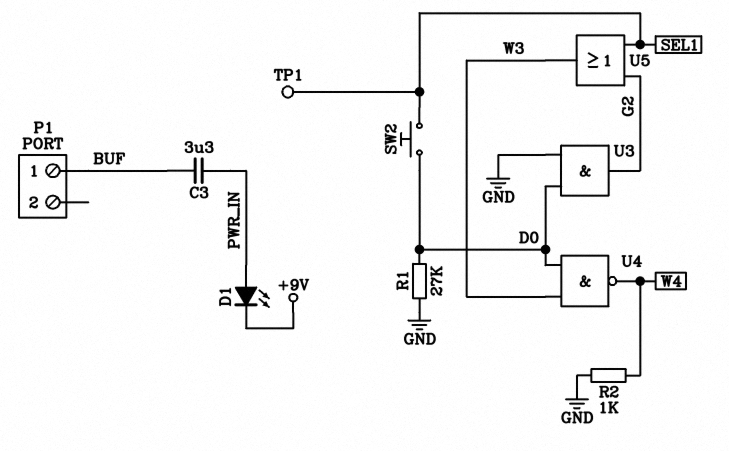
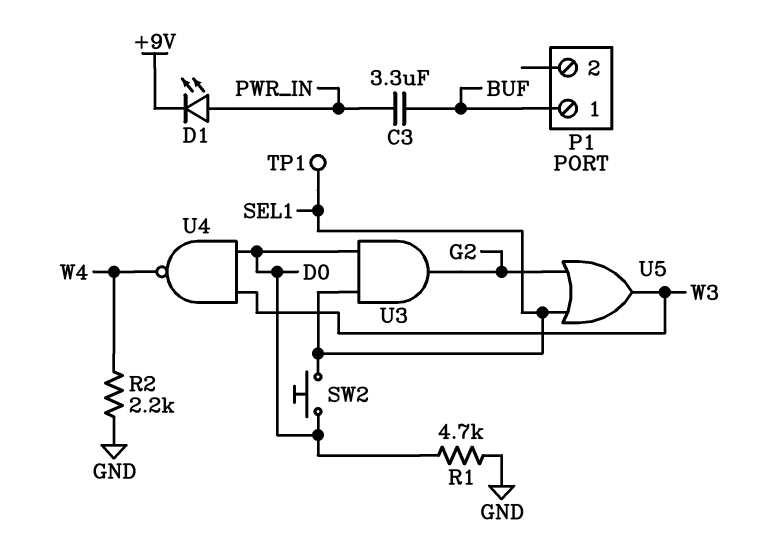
R1: 27k (D0, GND) -> 4.7k (D0, GND)
R2: 1k (GND, W4) -> 2.2k (GND, W4)
U3: AND (in D0, in GND, out G2) -> AND (in D0, in SEL1, out G2)

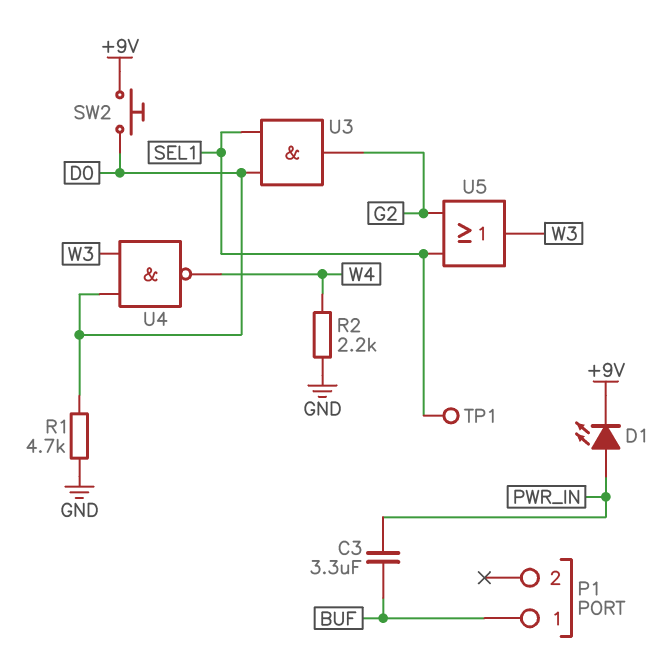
SW2: button (D0, SEL1) -> button (+9V, D0)

